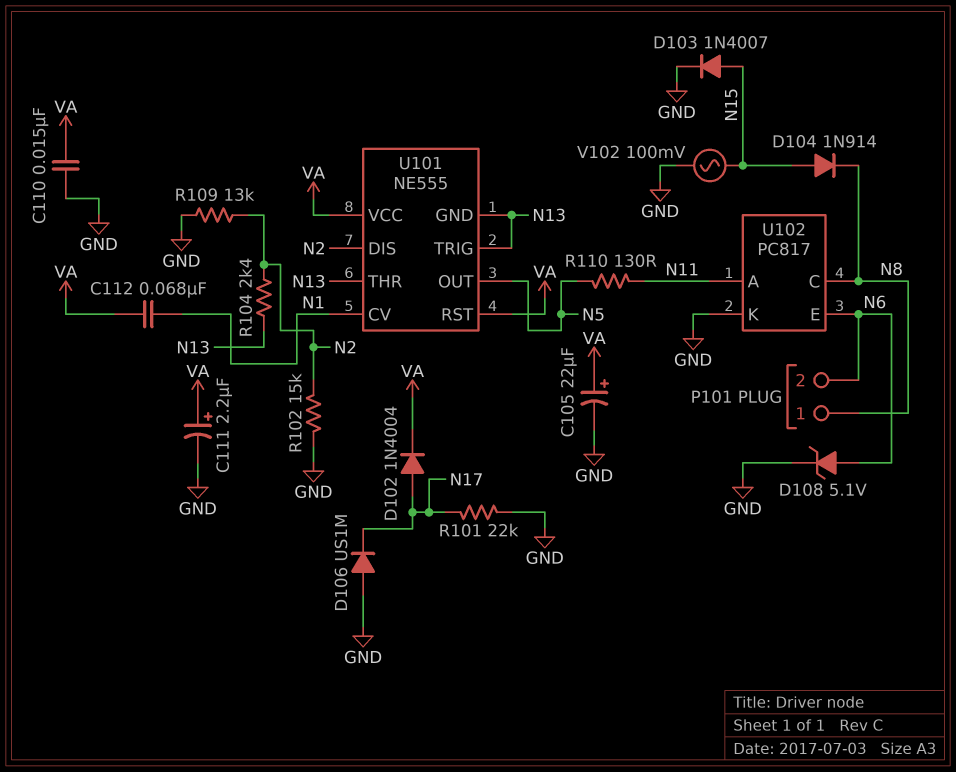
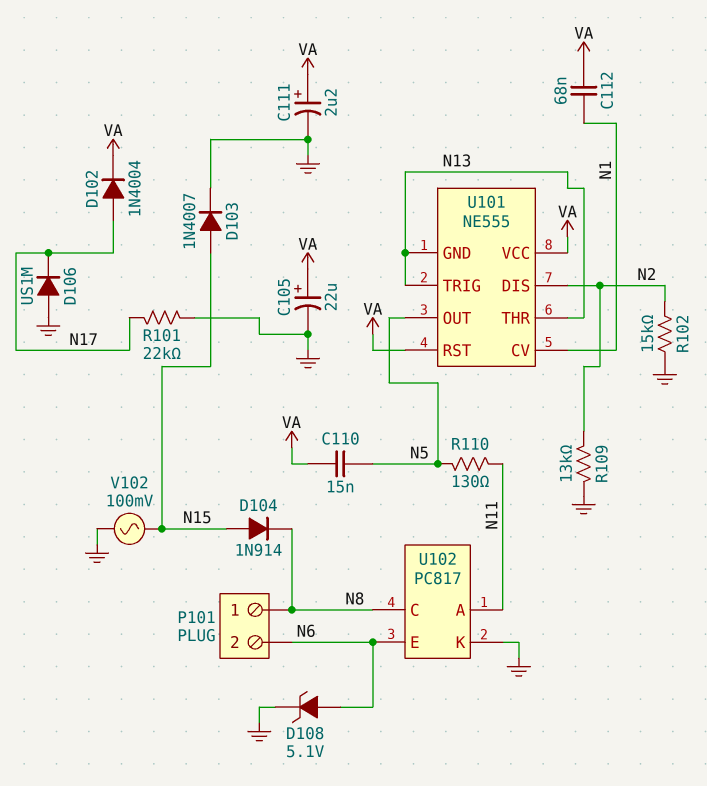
C110: 15nF (GND, VA) -> 15nF (N5, VA)
R104: 2.4k (N2, N13) -> none

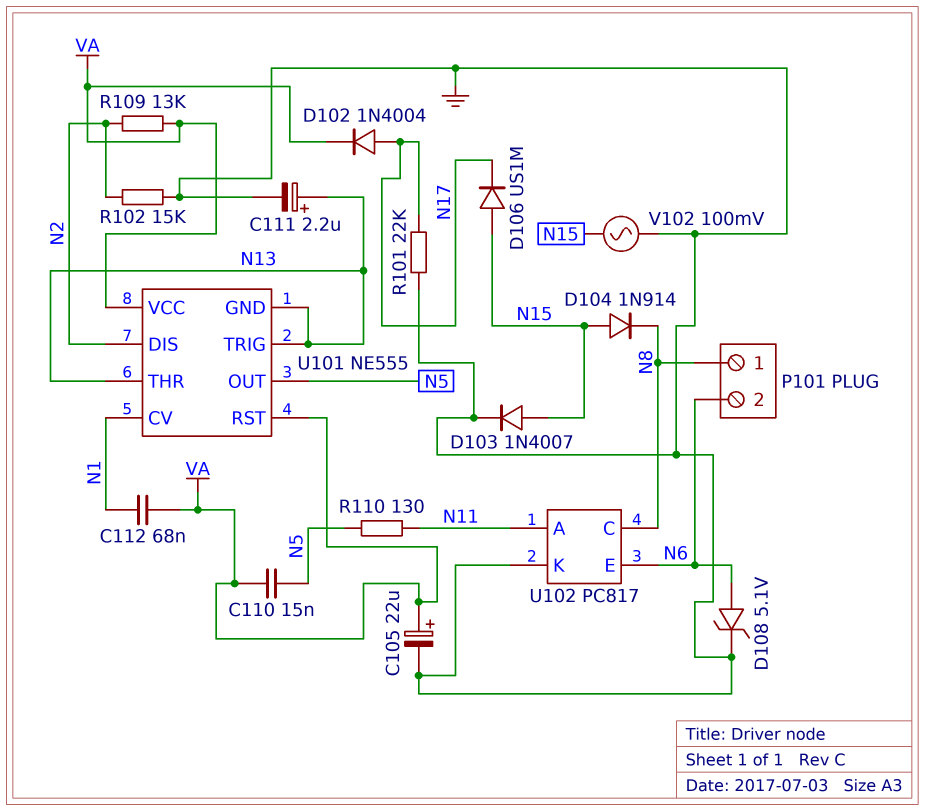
C111: 2.2uF (plus VA, minus GND) -> 2.2uF (plus N13, minus GND)
D106: diode US1M (A GND, K N17) -> diode US1M (A N15, K N17)
R109: 13k (GND, N2) -> 13k (N2, VA)

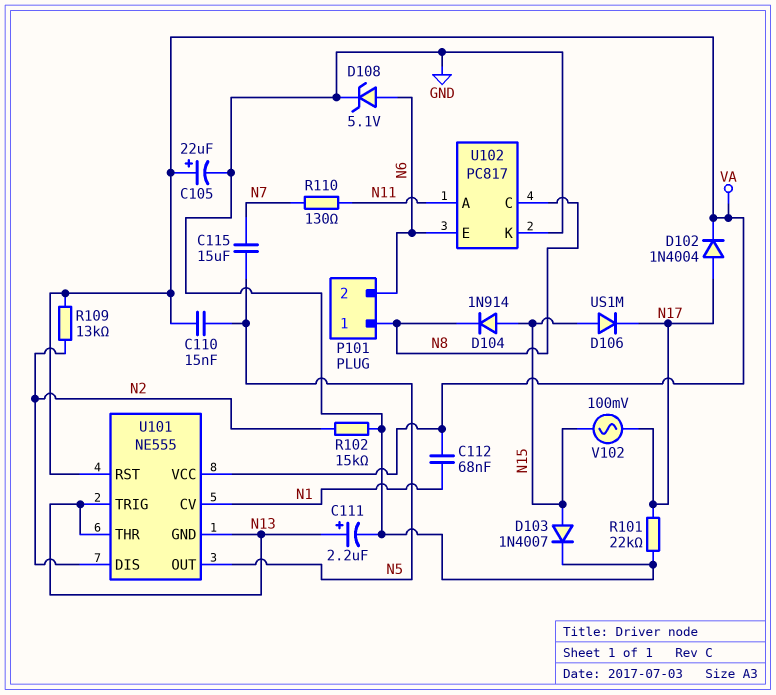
C115: none -> 15uF (N5, N7)
R110: 130 (N5, N11) -> 130 (N7, N11)
V102: AC 100mV (GND, N15) -> AC 100mV (N15, N17)

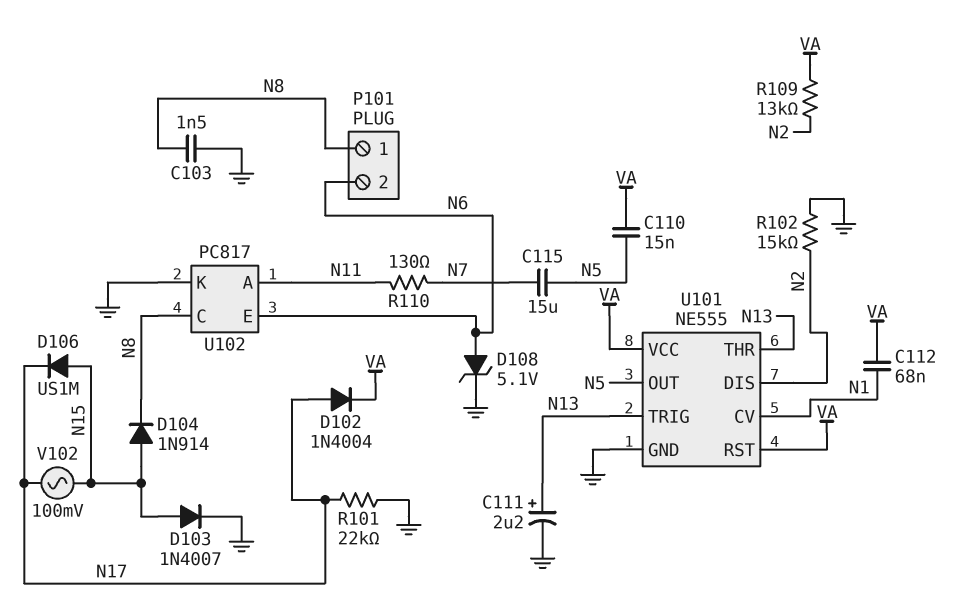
C103: none -> 1.5nF (GND, N8)
C105: 22uF (plus VA, minus GND) -> none
U101 pin GND: N13 -> GND

